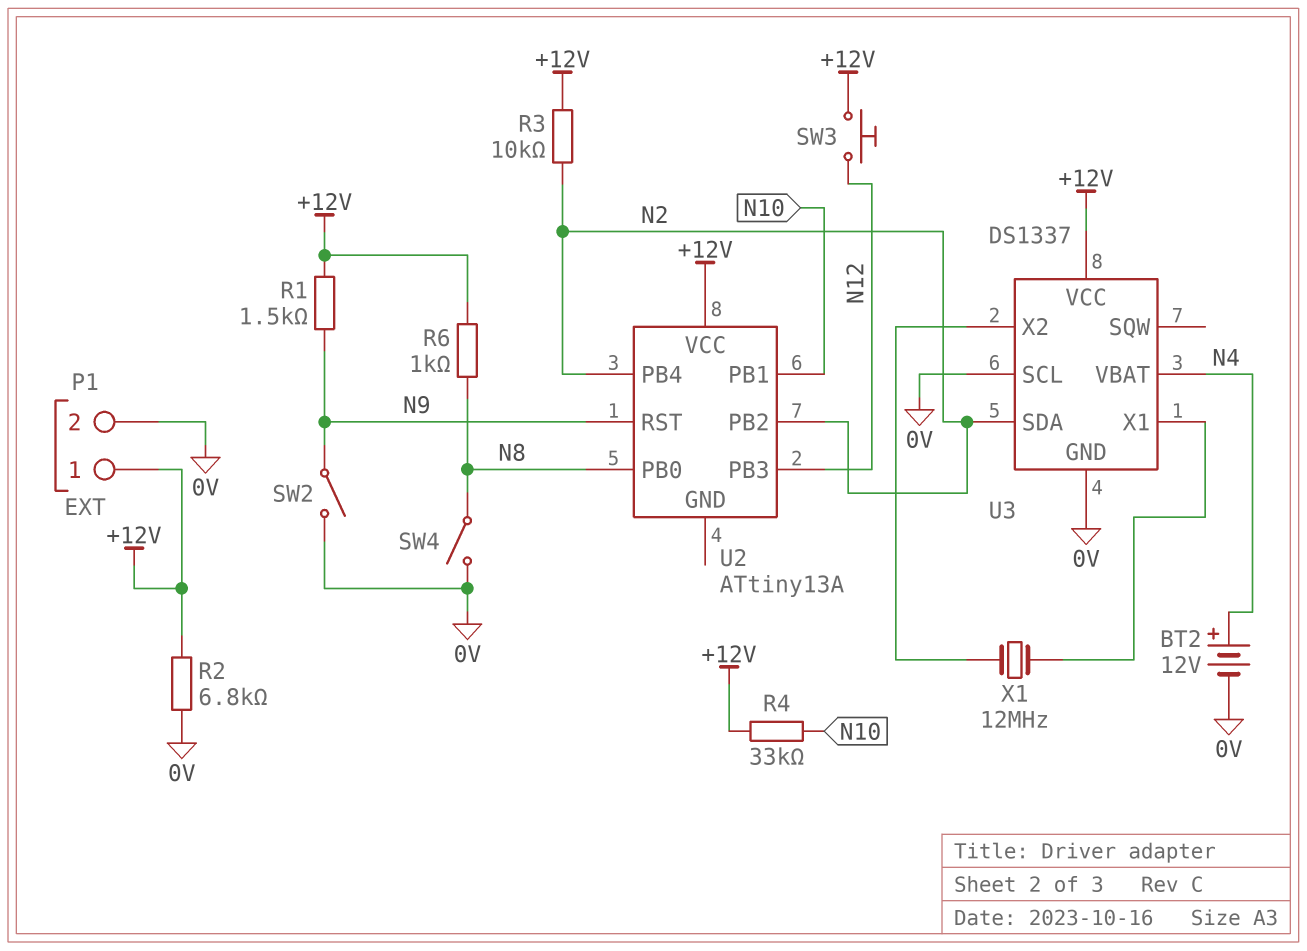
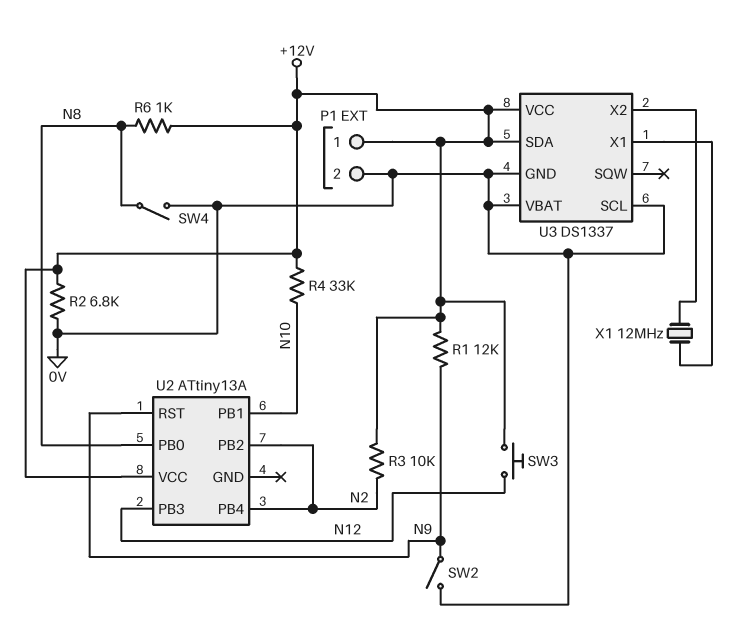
BT2: 12V (plus N4, minus 0V) -> none
R1: 1.5k (+12V, N9) -> 12k (+12V, N9)
U3 pin SDA: N2 -> +12V
U3 pin VBAT: N4 -> 0V

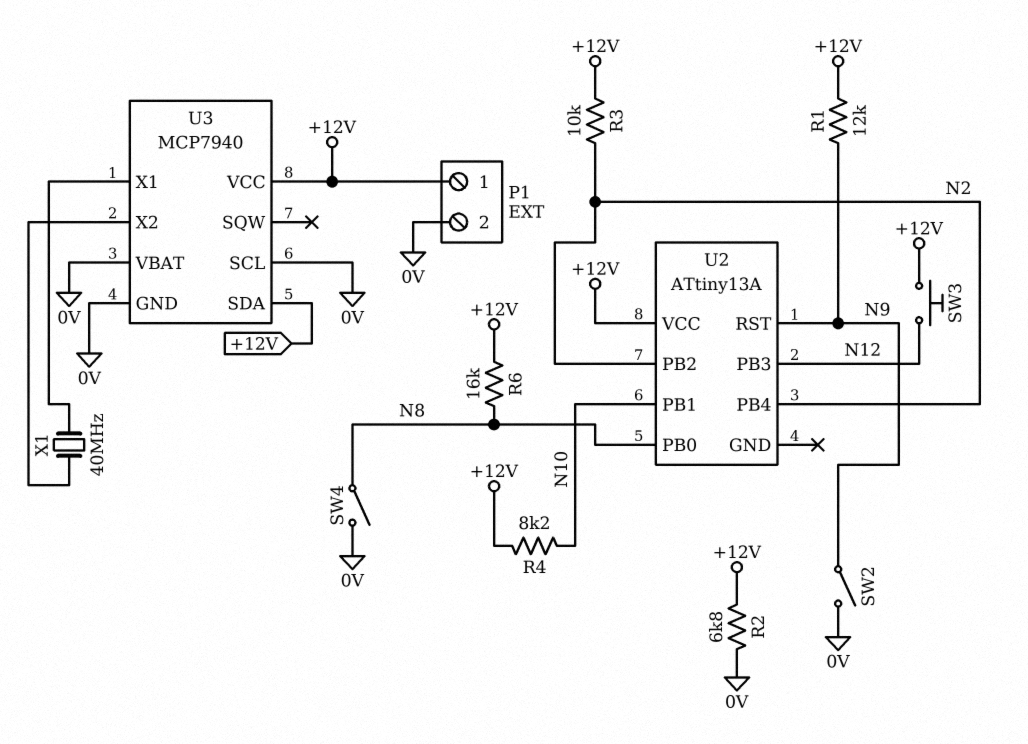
R4: 33k (+12V, N10) -> 8.2k (+12V, N10)
R6: 1k (+12V, N8) -> 16k (+12V, N8)
U3: DS1337 -> MCP7940
X1: 12MHz (U3/X1, U3/X2) -> 40MHz (U3/X1, U3/X2)

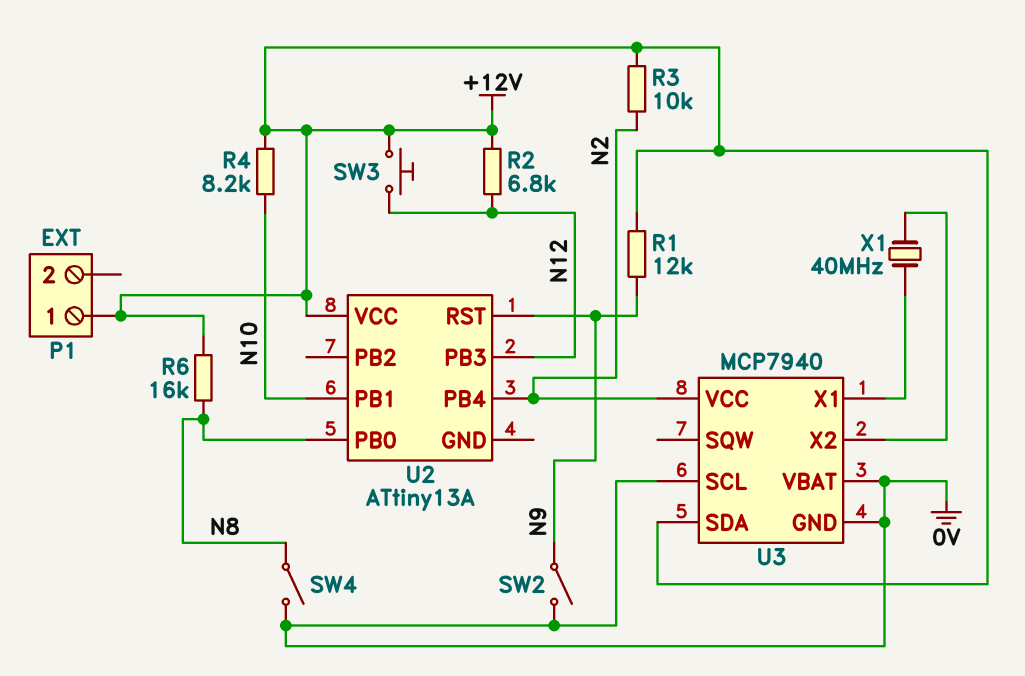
P1 pin 2: 0V -> none
R2: 6.8k (+12V, 0V) -> 6.8k (+12V, N12)
U2 pin PB2: N2 -> none
U3 pin VCC: +12V -> N2

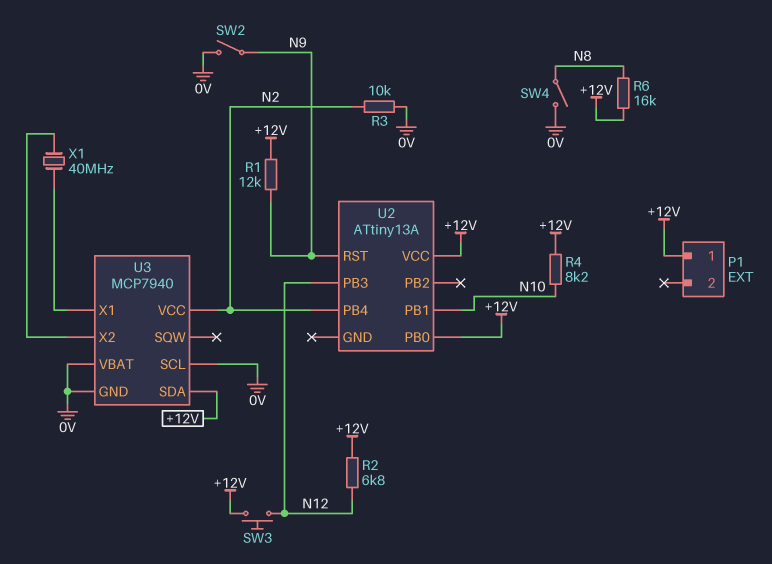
R3: 10k (+12V, N2) -> 10k (0V, N2)
U2 pin PB0: N8 -> +12V

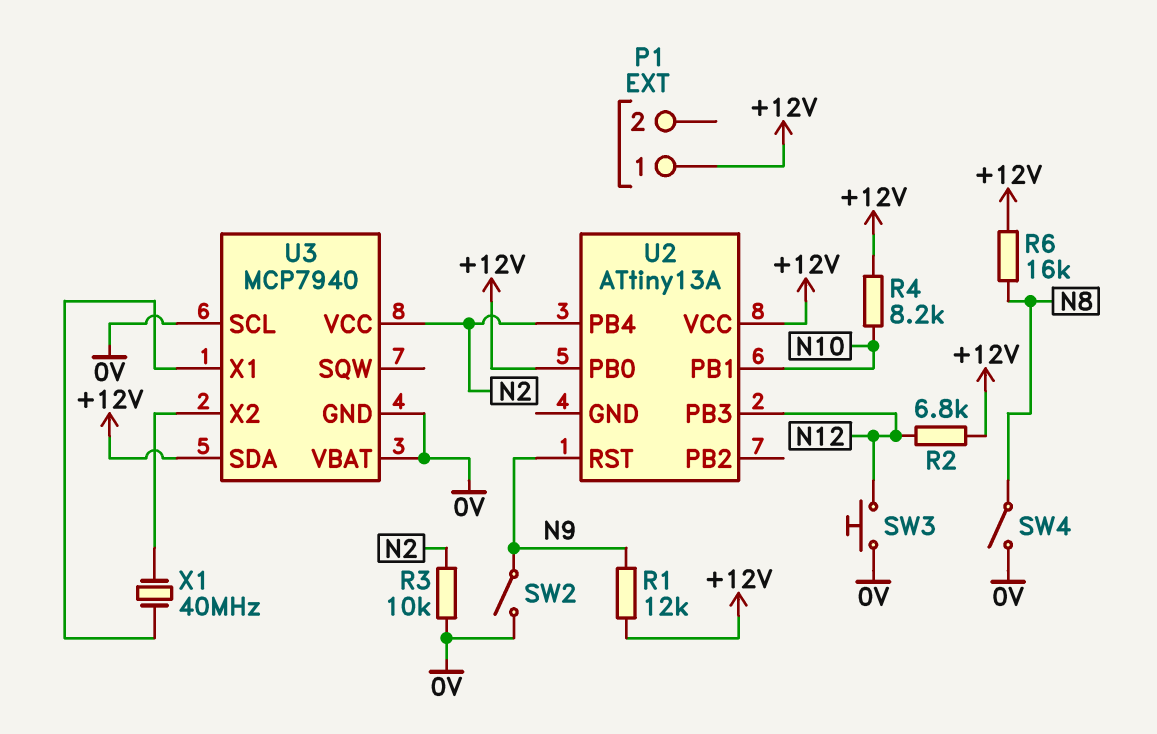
SW3: button (+12V, N12) -> button (0V, N12)

